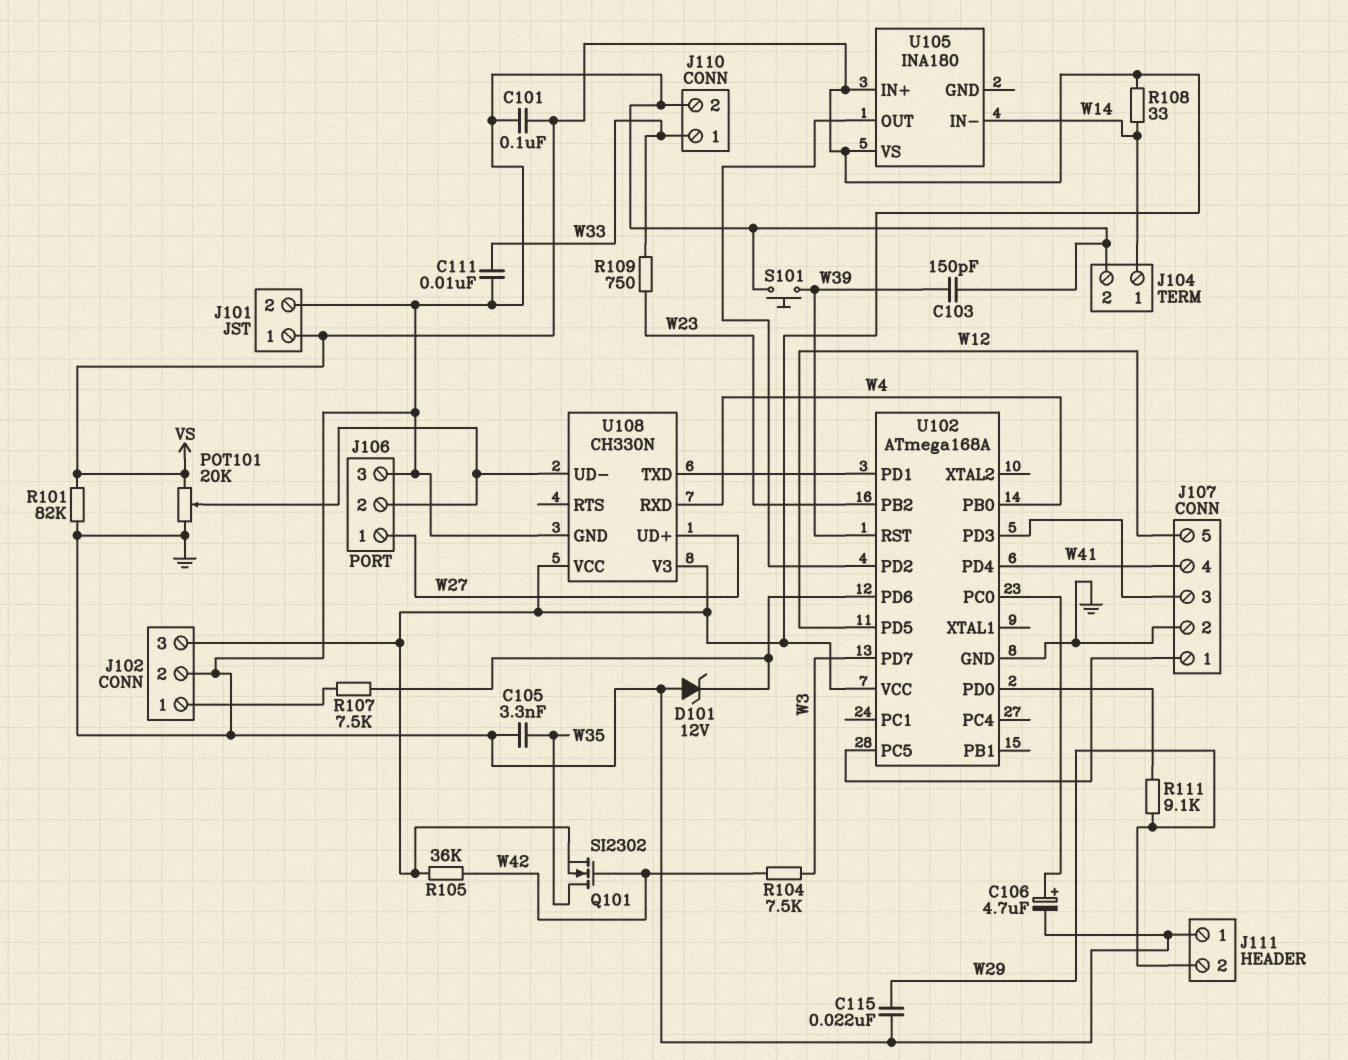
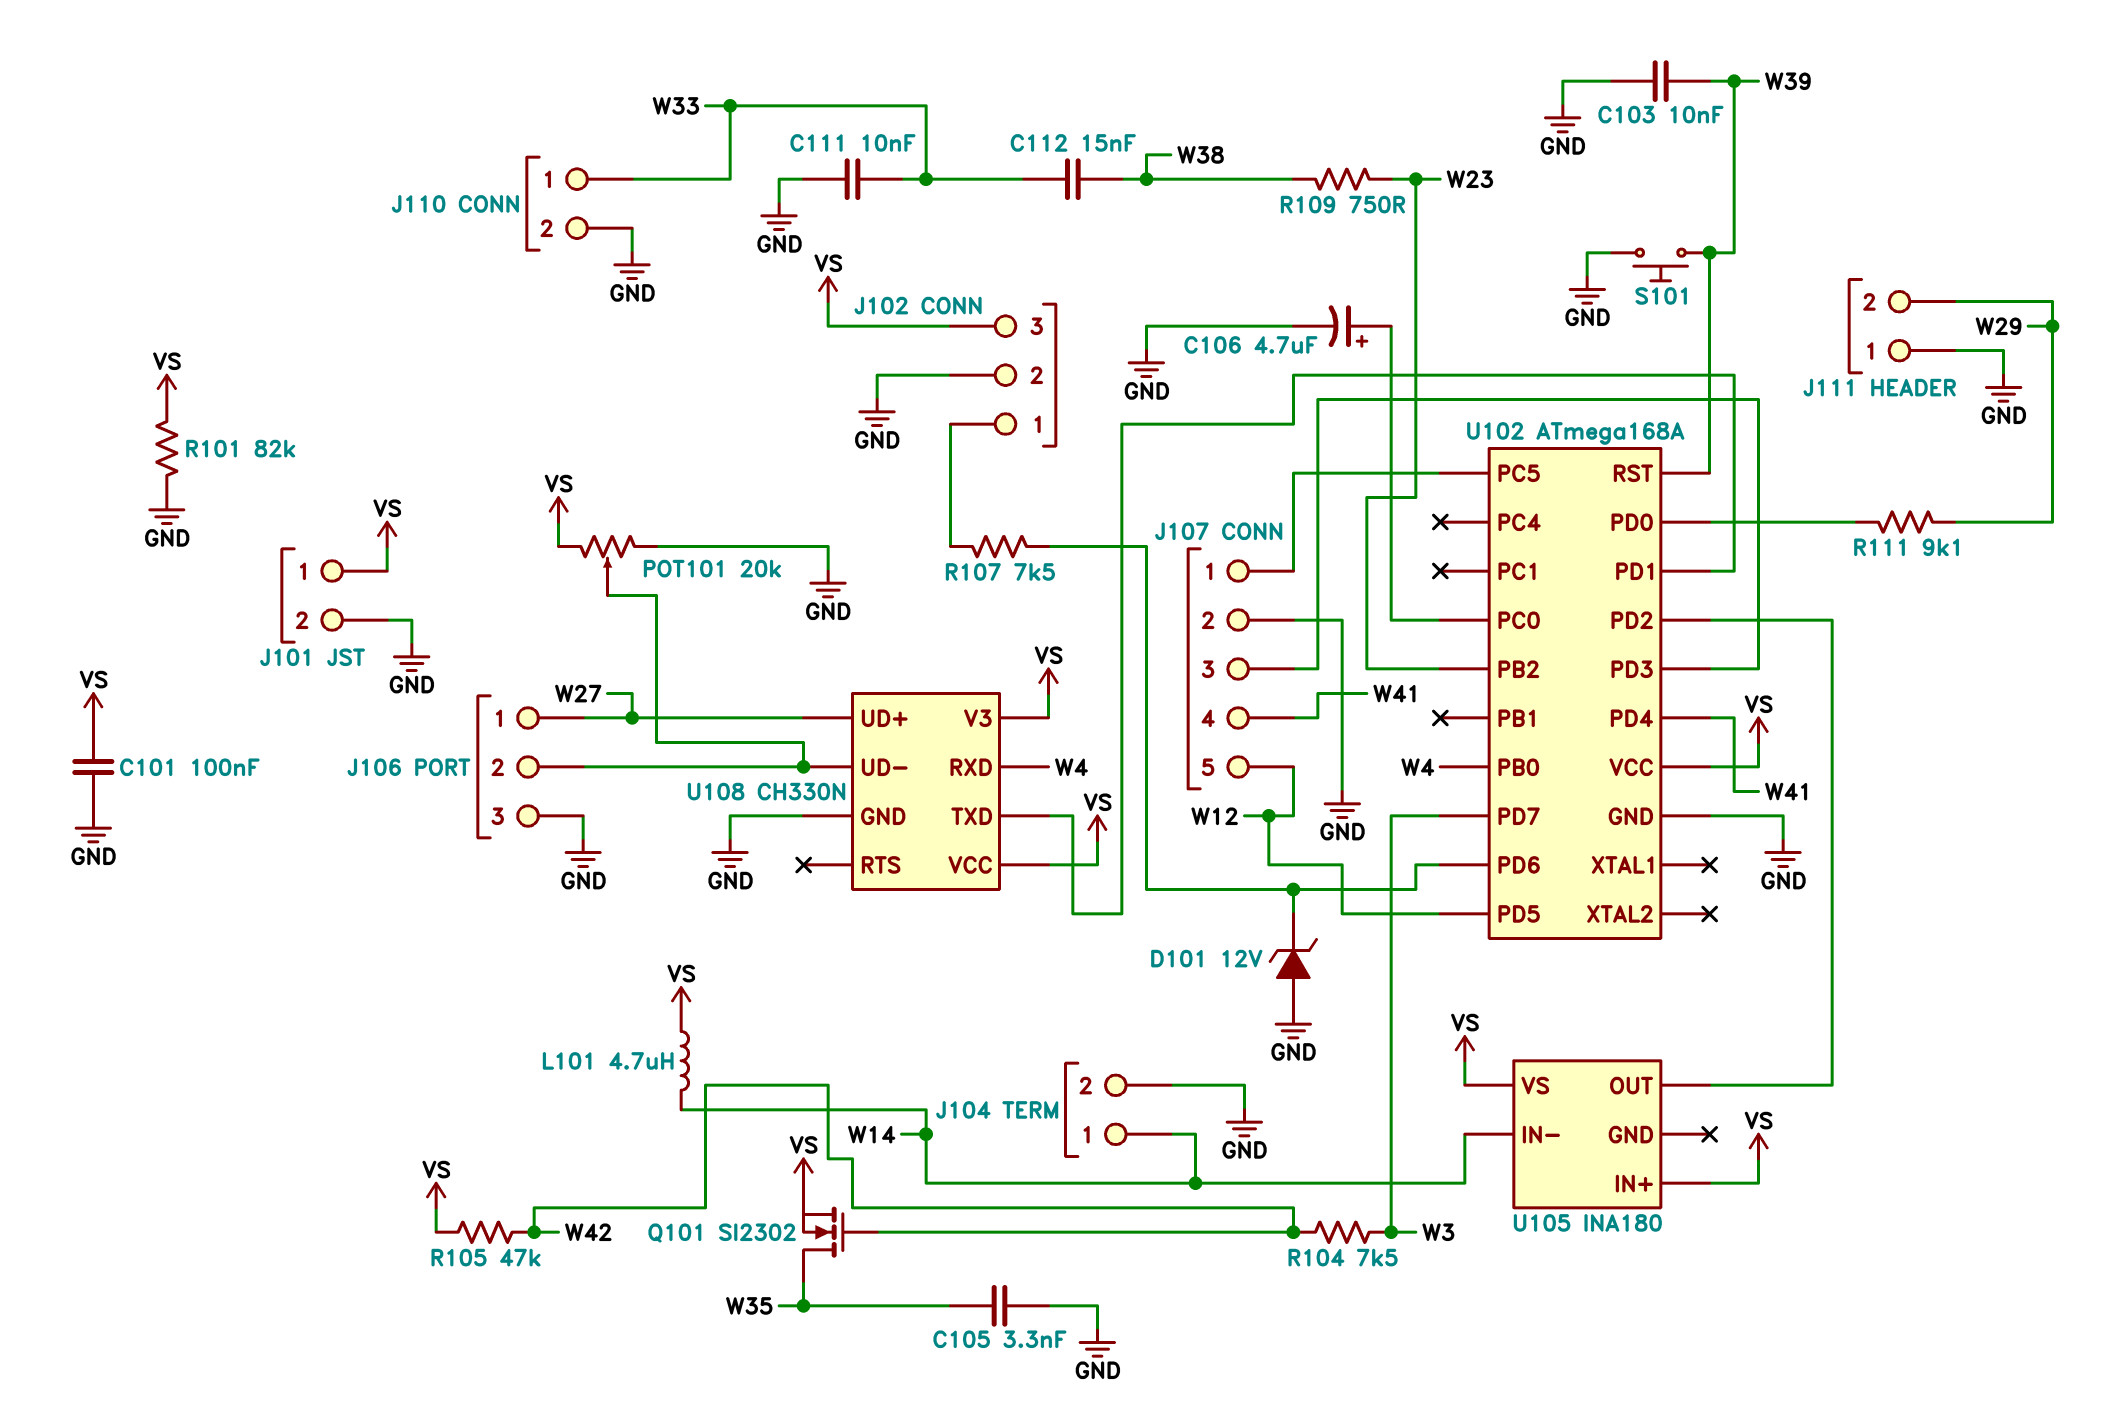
C103: 150pF (GND, W39) -> 10nF (GND, W39)
C112: none -> 15nF (W33, W38)
C115: 22nF (GND, W29) -> none
L101: none -> 4.7uH (VS, W14)
R105: 36k (VS, W42) -> 47k (VS, W42)
R108: 33 (VS, W14) -> none
R109: 750 (W23, W33) -> 750 (W23, W38)

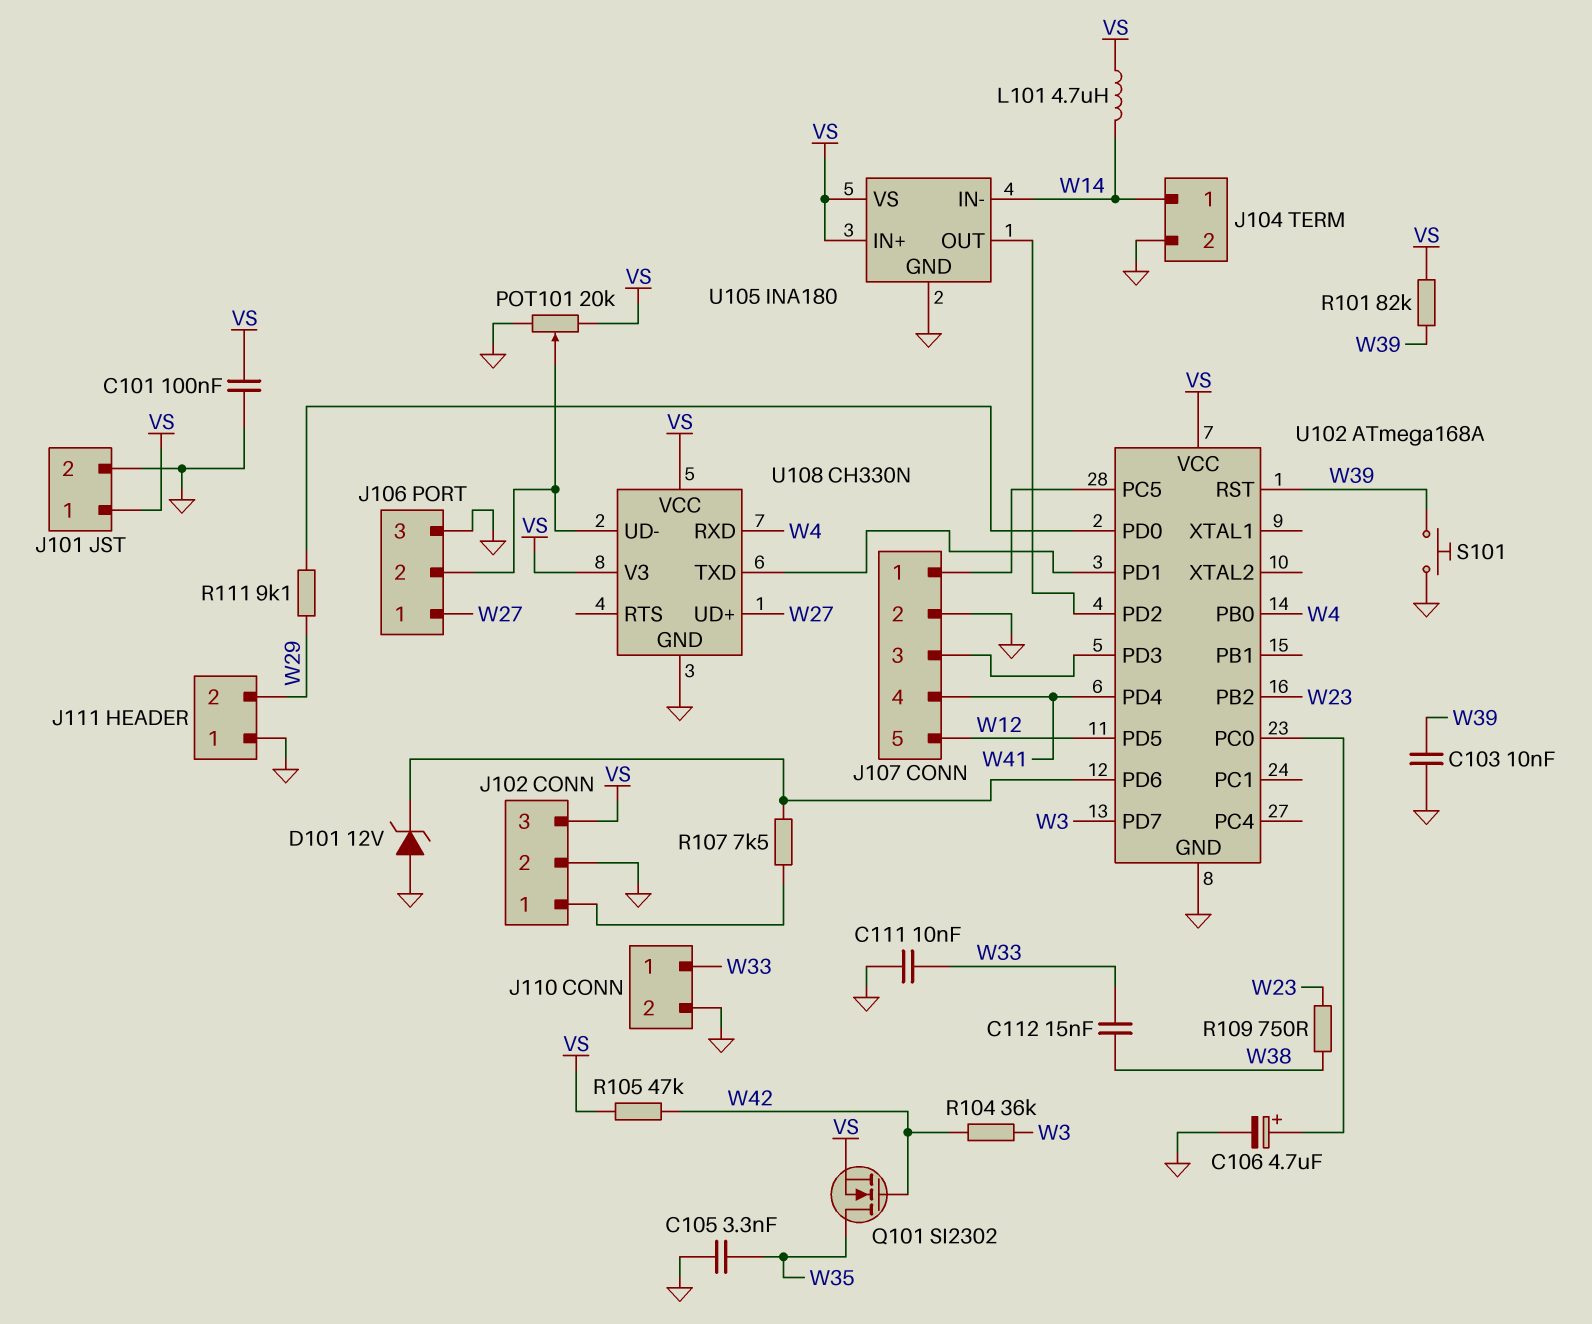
R101: 82k (GND, VS) -> 82k (VS, W39)
R104: 7.5k (W3, W42) -> 36k (W3, W42)
U105 pin GND: none -> GND

